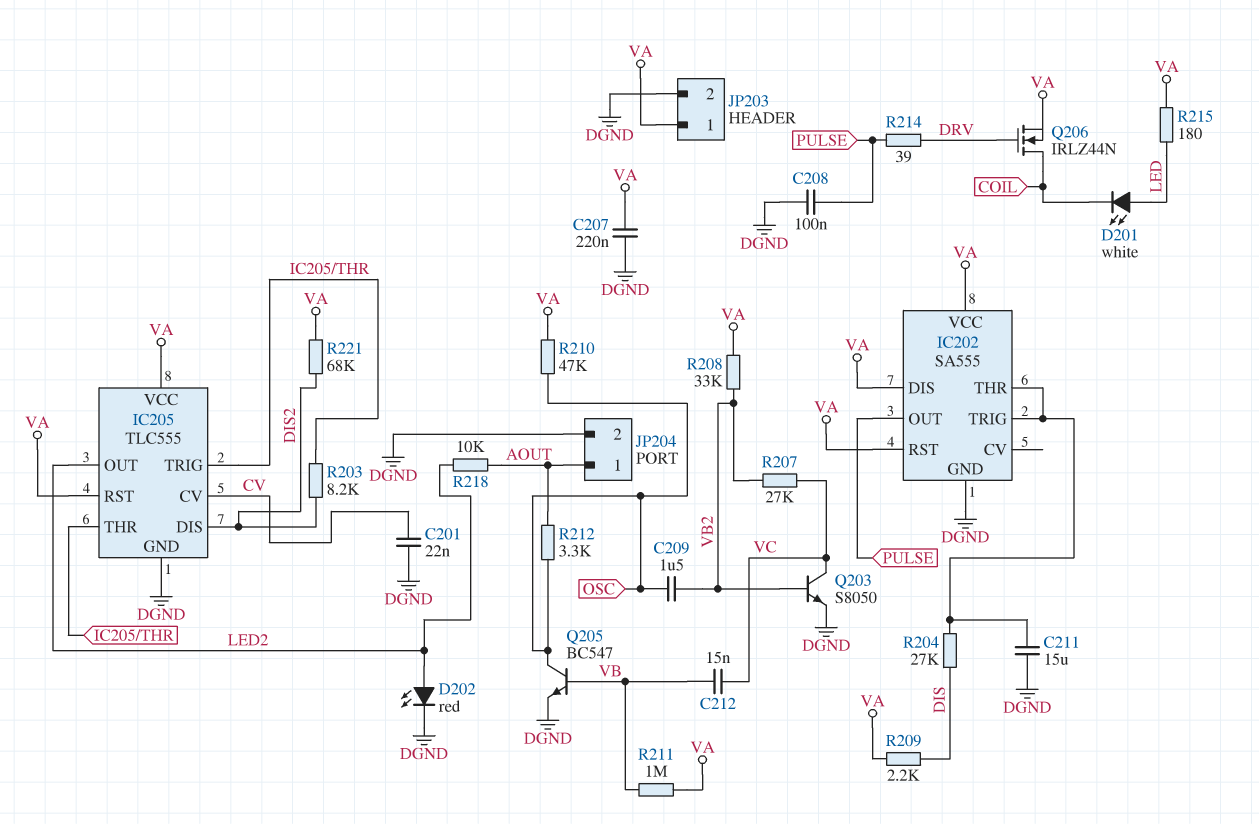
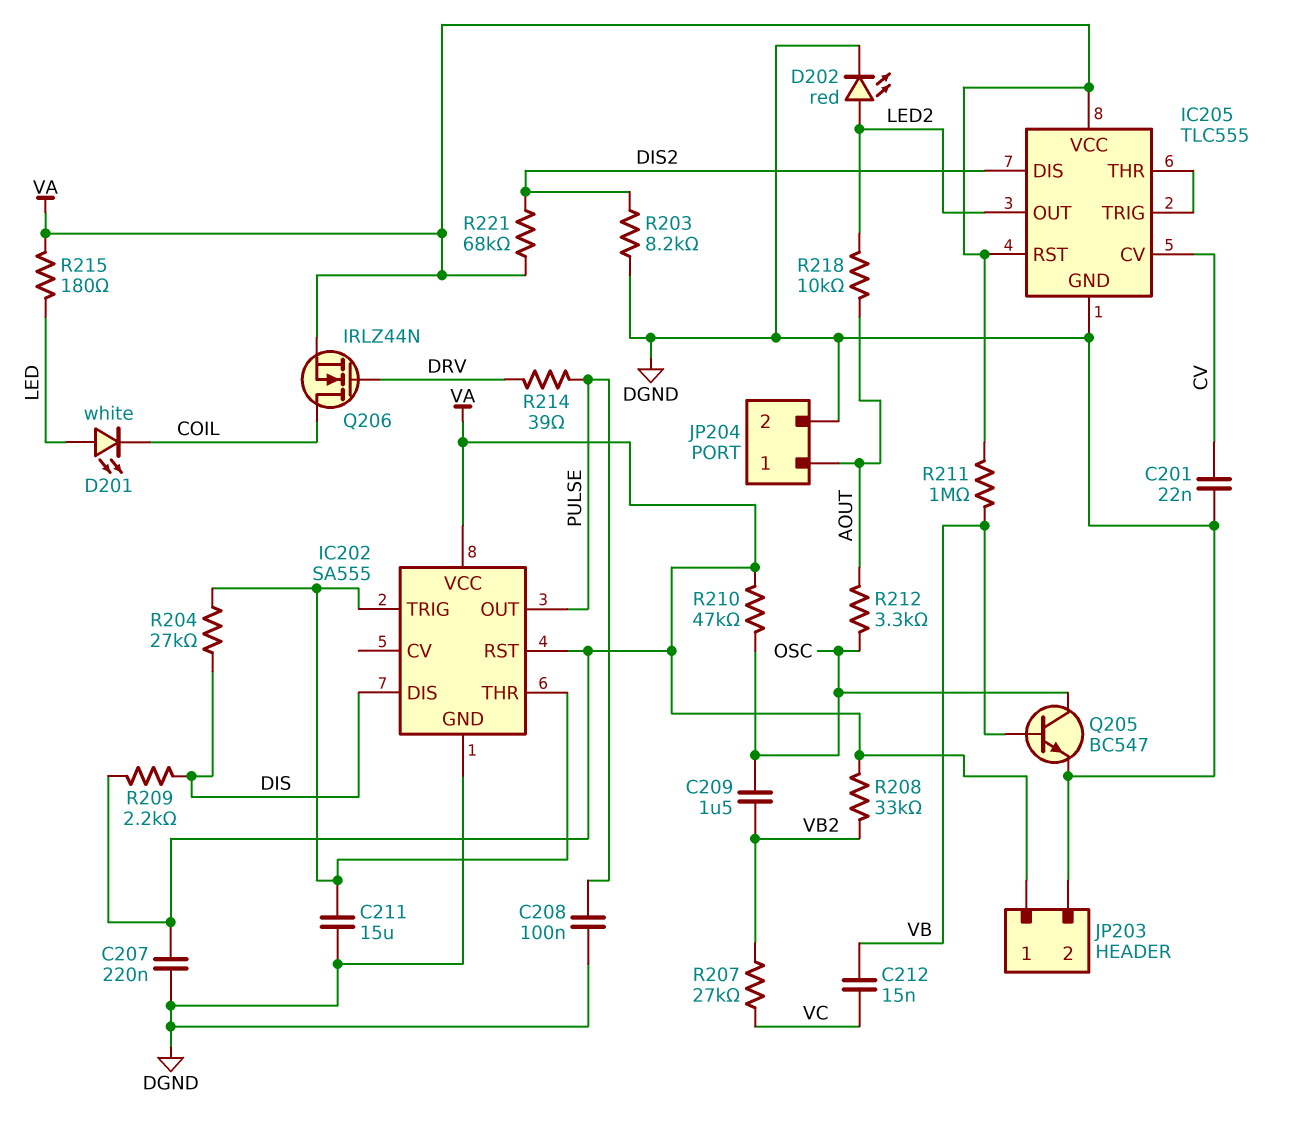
IC202 pin DIS: VA -> DIS
Q203: NPN S8050 (B VB2, C VC, E DGND) -> none
R203: 8.2k (DIS2, IC205/THR) -> 8.2k (DGND, DIS2)

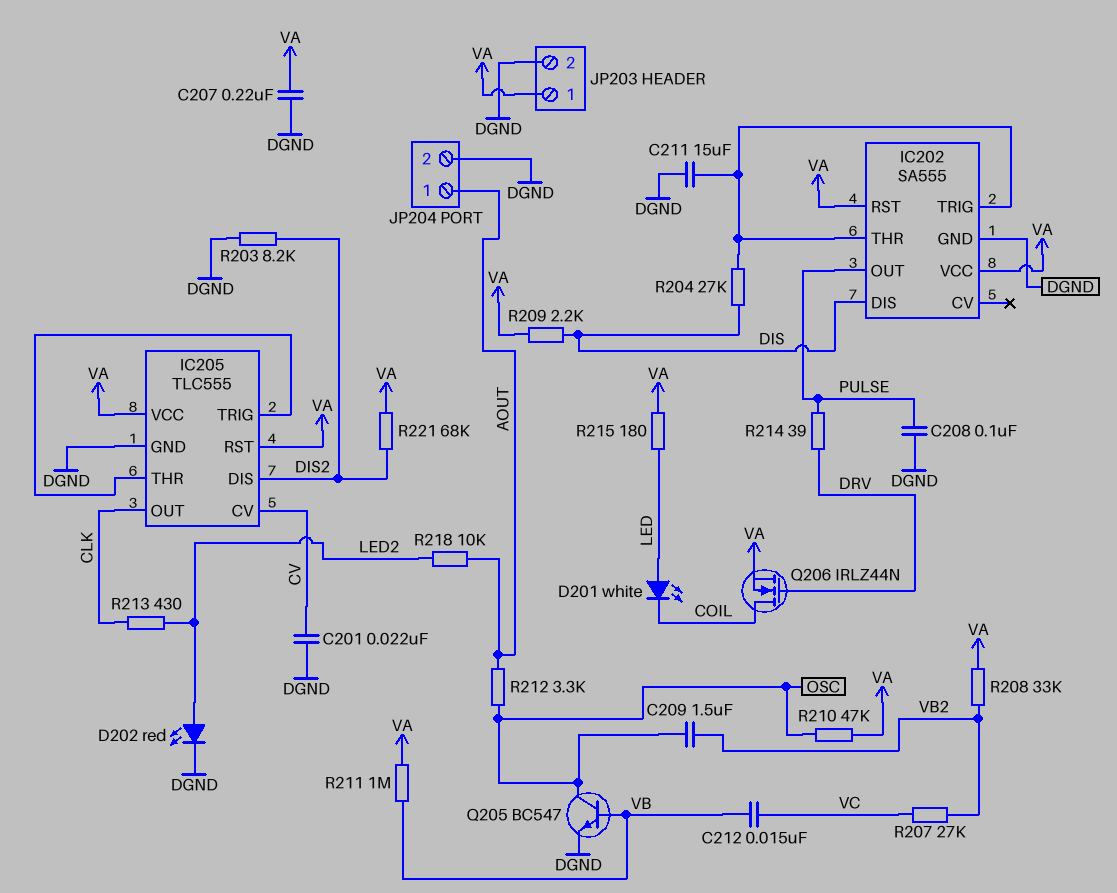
IC205 pin OUT: LED2 -> CLK
R213: none -> 430 (CLK, LED2)

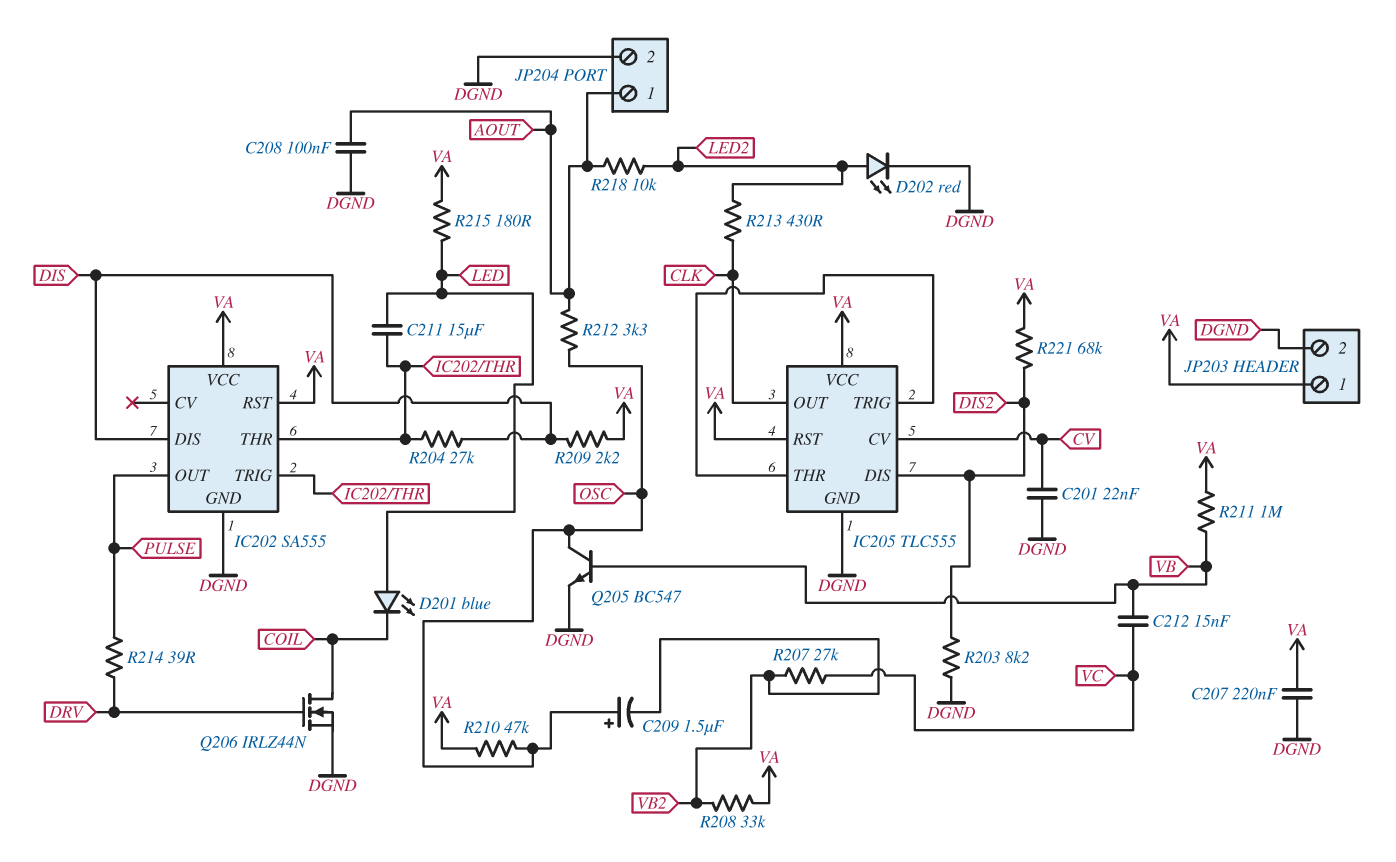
C208: 100nF (DGND, PULSE) -> 100nF (AOUT, DGND)
C209: 1.5uF (OSC, VB2) -> 1.5uF (plus OSC, minus VB2)
C211: 15uF (DGND, IC202/THR) -> 15uF (IC202/THR, LED)
D201: LED white (A LED, K COIL) -> LED blue (A LED, K COIL)
Q206: NMOS IRLZ44N (G DRV, D COIL, S VA) -> NMOS IRLZ44N (G DRV, D COIL, S DGND)

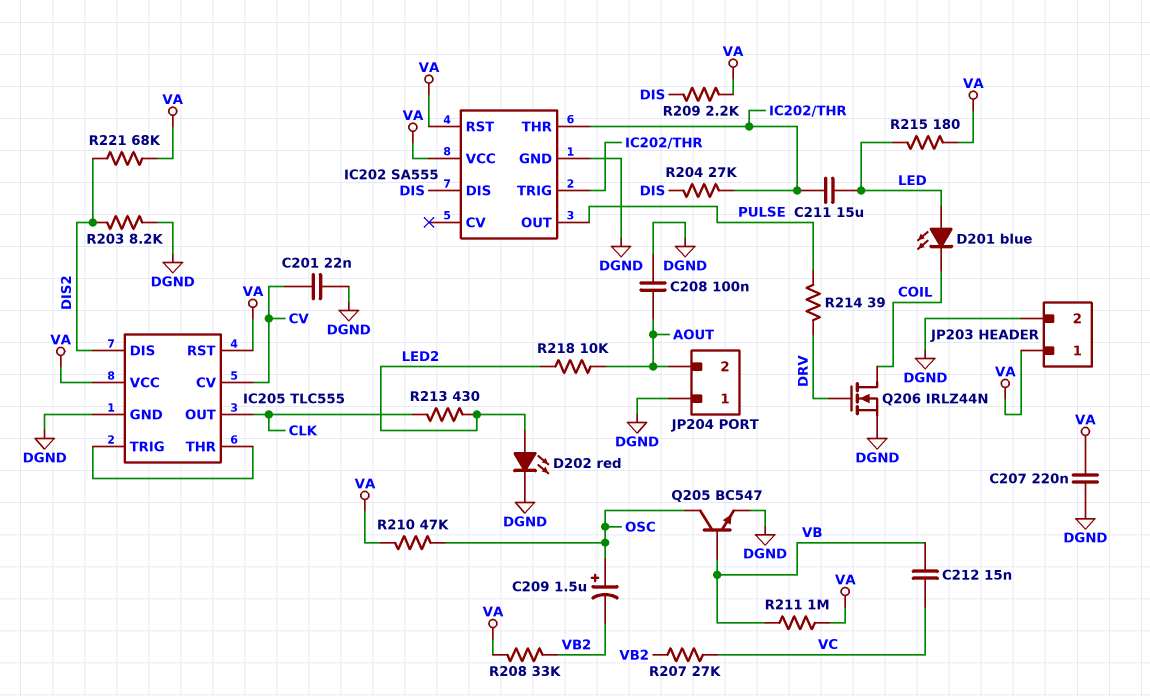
JP204 pin 1: AOUT -> DGND
JP204 pin 2: DGND -> AOUT
R212: 3.3k (AOUT, OSC) -> none

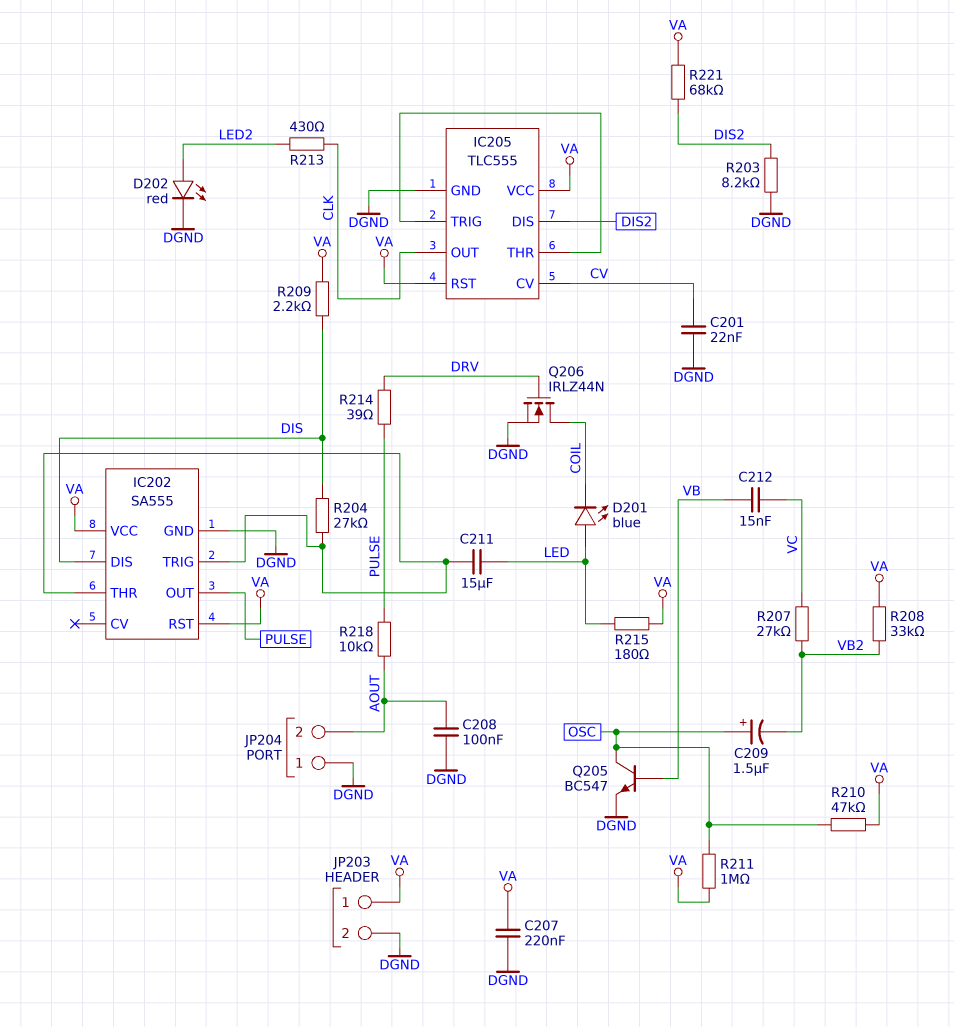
R211: 1M (VA, VB) -> 1M (OSC, VA)
R218: 10k (AOUT, LED2) -> 10k (AOUT, PULSE)

